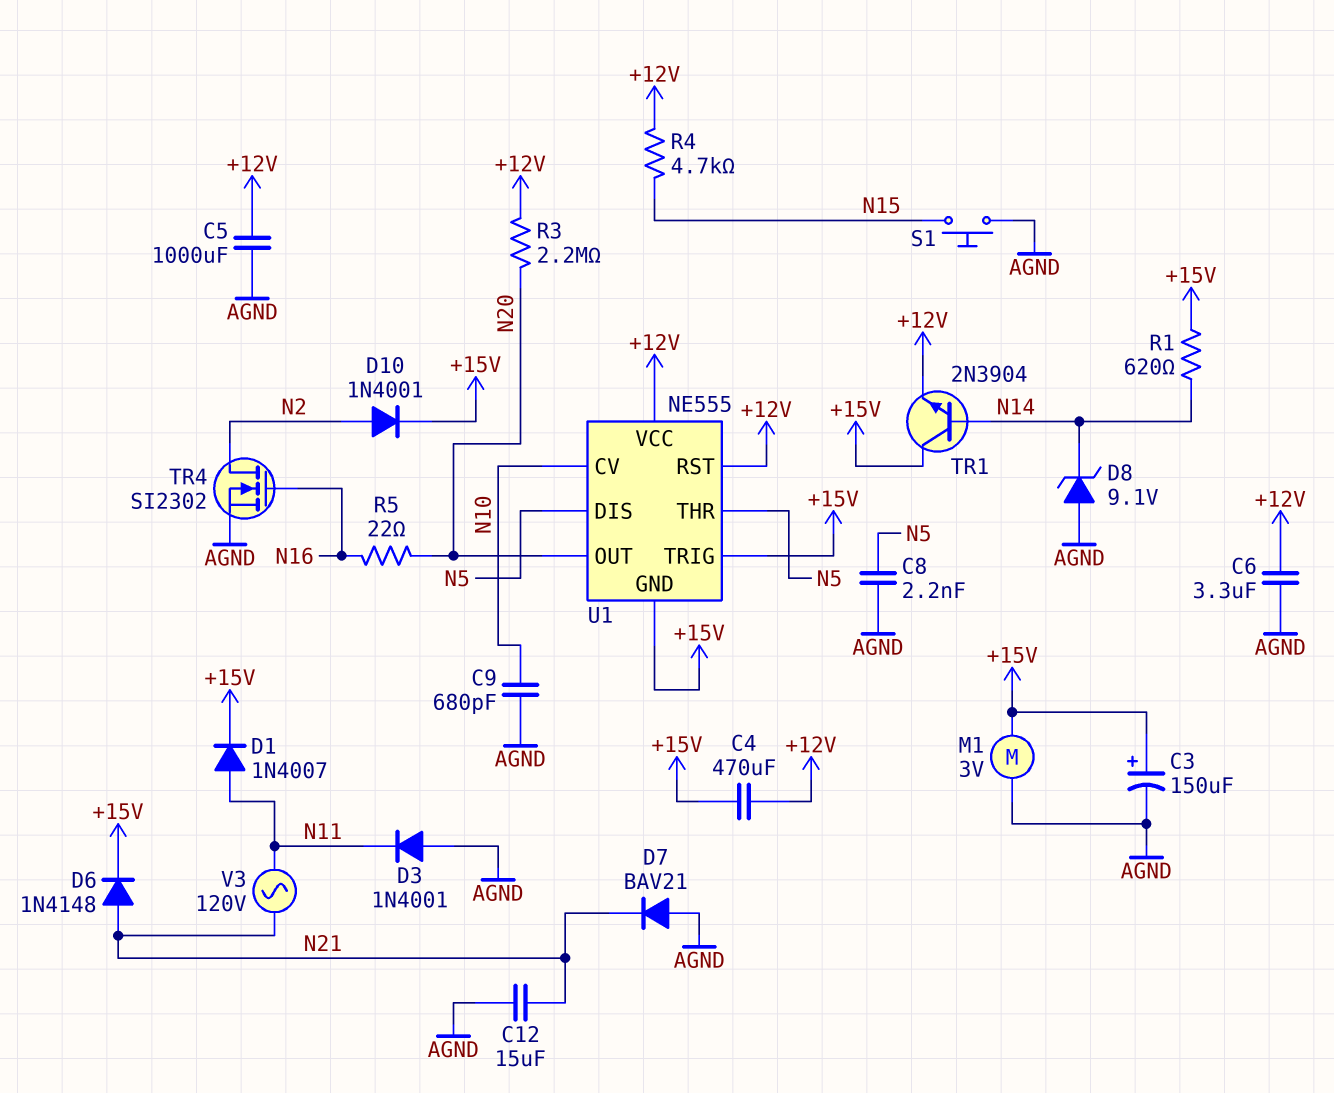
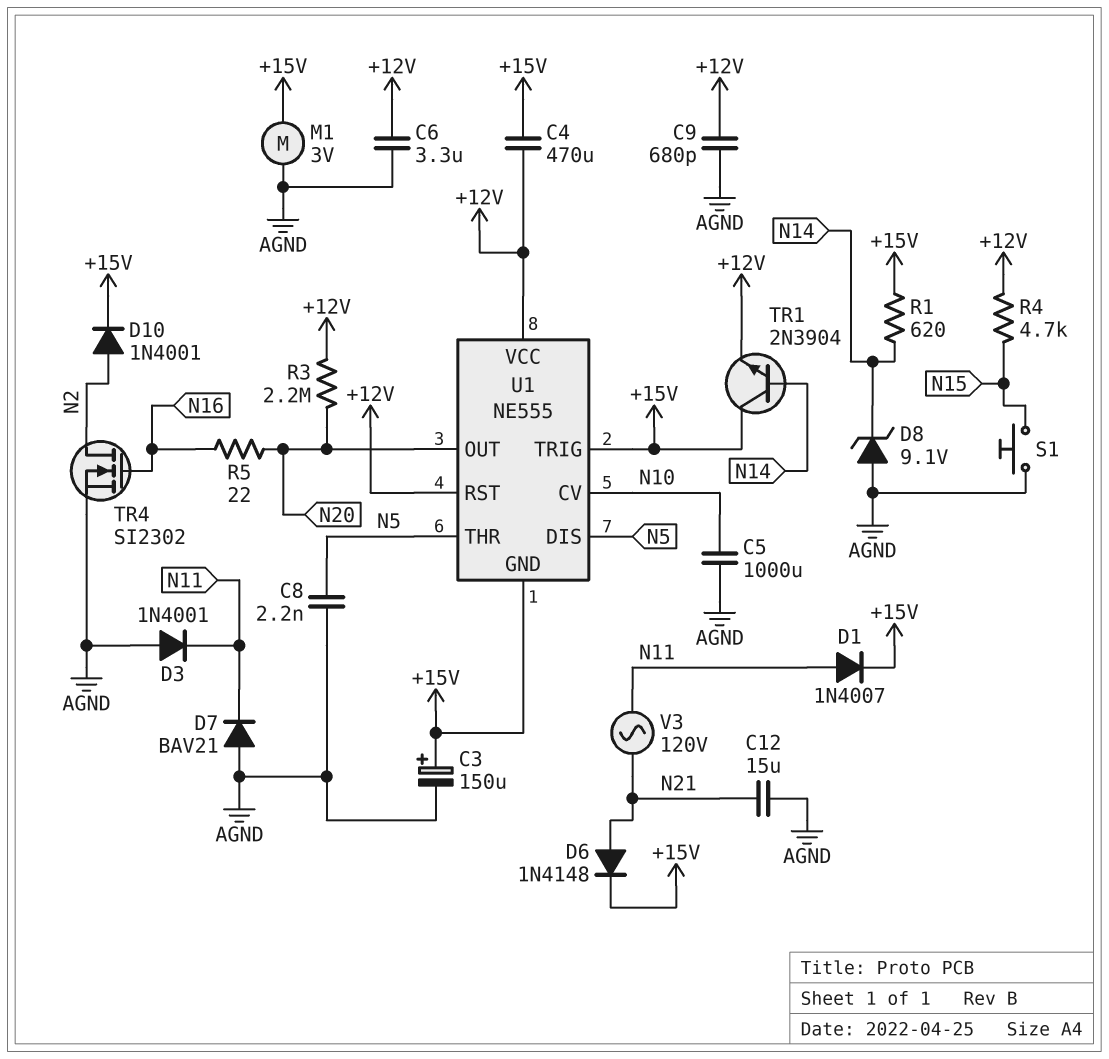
C5: 1000uF (+12V, AGND) -> 1000uF (AGND, N10)
C9: 680pF (AGND, N10) -> 680pF (+12V, AGND)
D7: diode BAV21 (A AGND, K N21) -> diode BAV21 (A AGND, K N11)

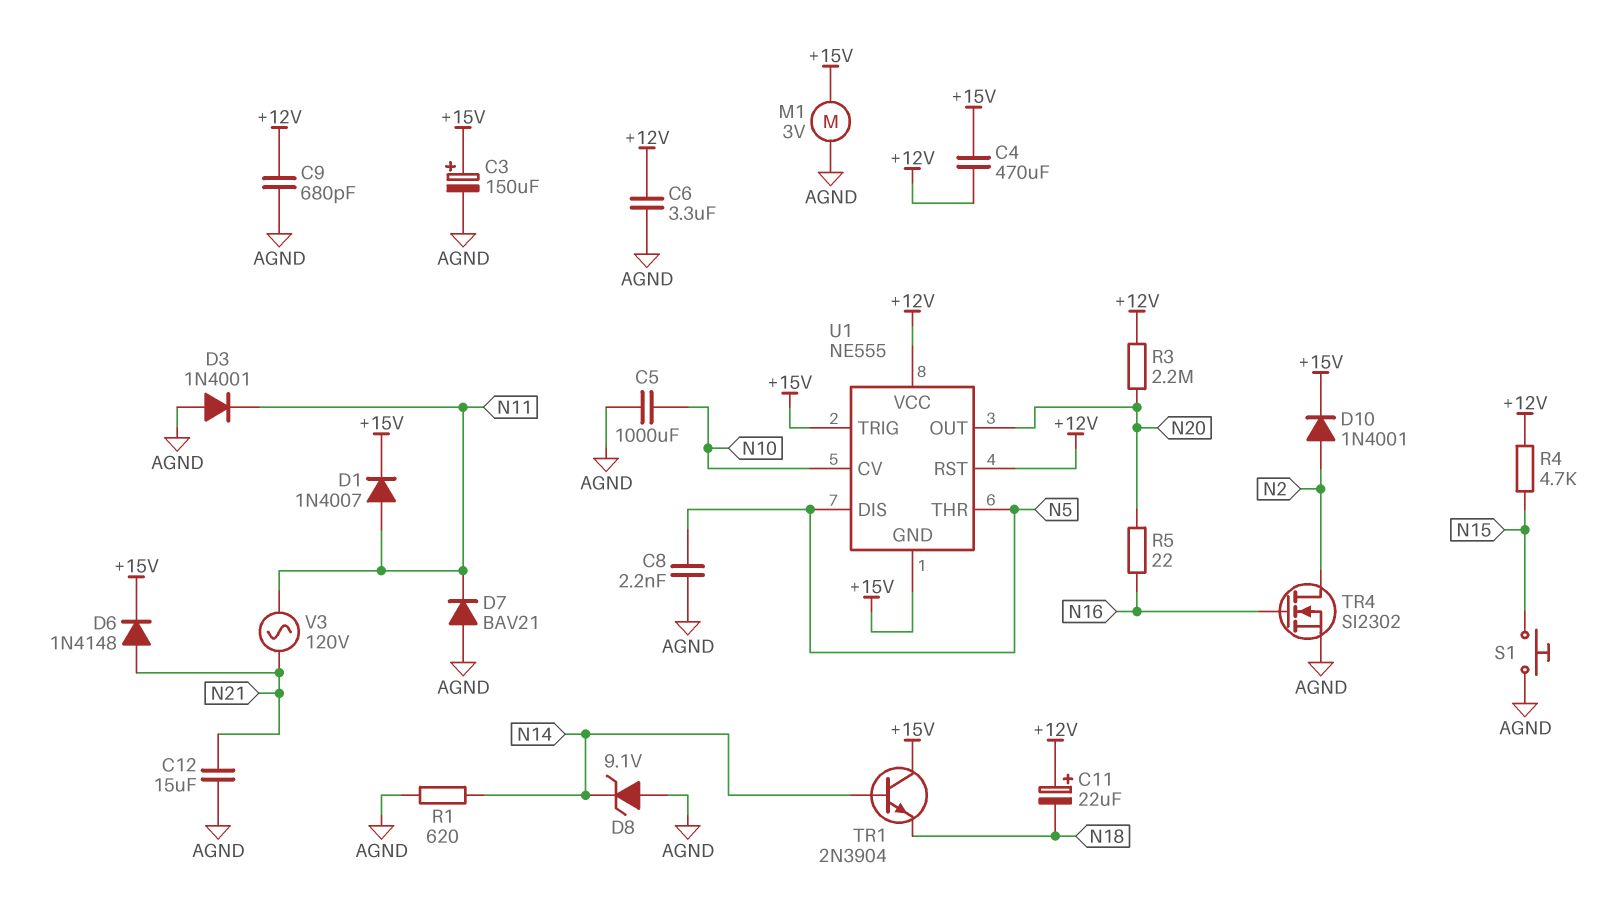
C11: none -> 22uF (plus +12V, minus N18)
R1: 620 (+15V, N14) -> 620 (AGND, N14)
TR1: NPN 2N3904 (B N14, C +15V, E +12V) -> NPN 2N3904 (B N14, C +15V, E N18)

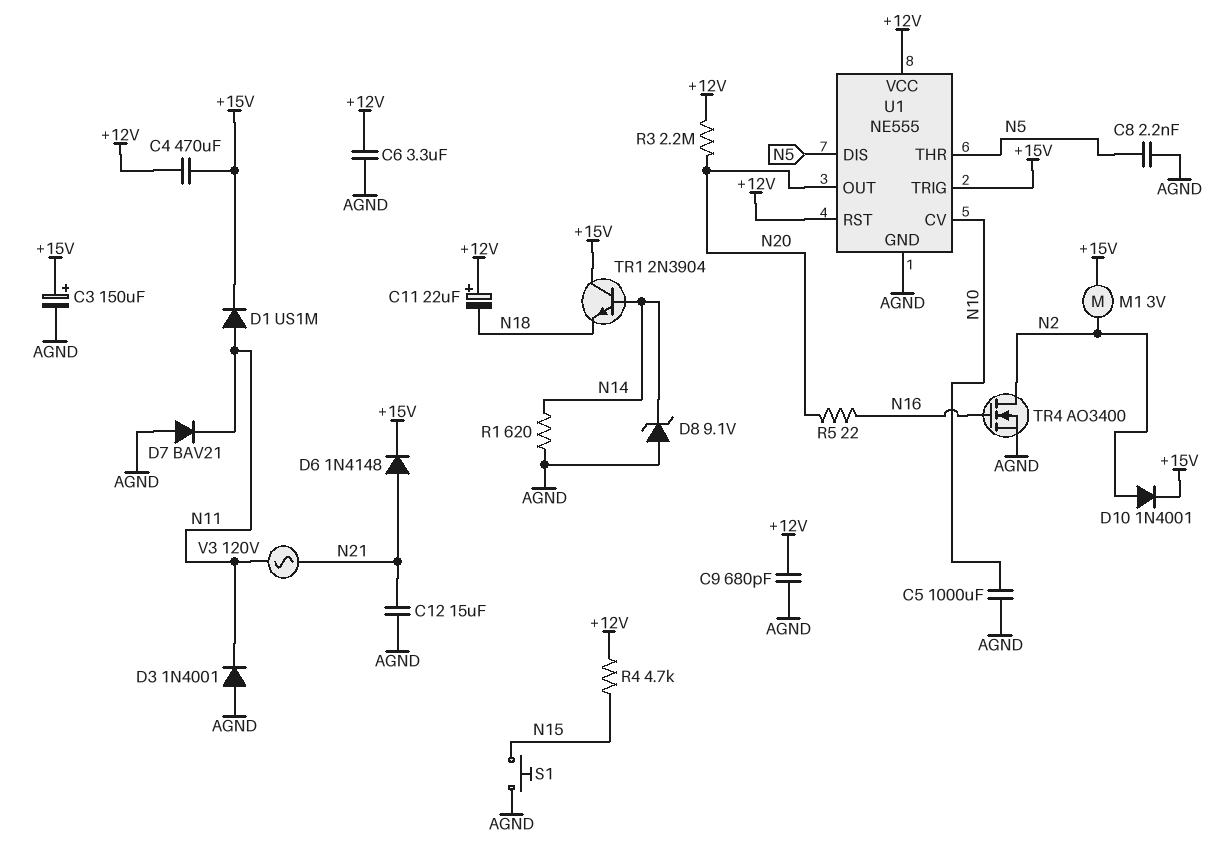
D1: diode 1N4007 (A N11, K +15V) -> diode US1M (A N11, K +15V)
M1: motor 3V (+15V, AGND) -> motor 3V (+15V, N2)
TR4: NMOS SI2302 (G N16, D N2, S AGND) -> NMOS AO3400 (G N16, D N2, S AGND)
U1 pin GND: +15V -> AGND

